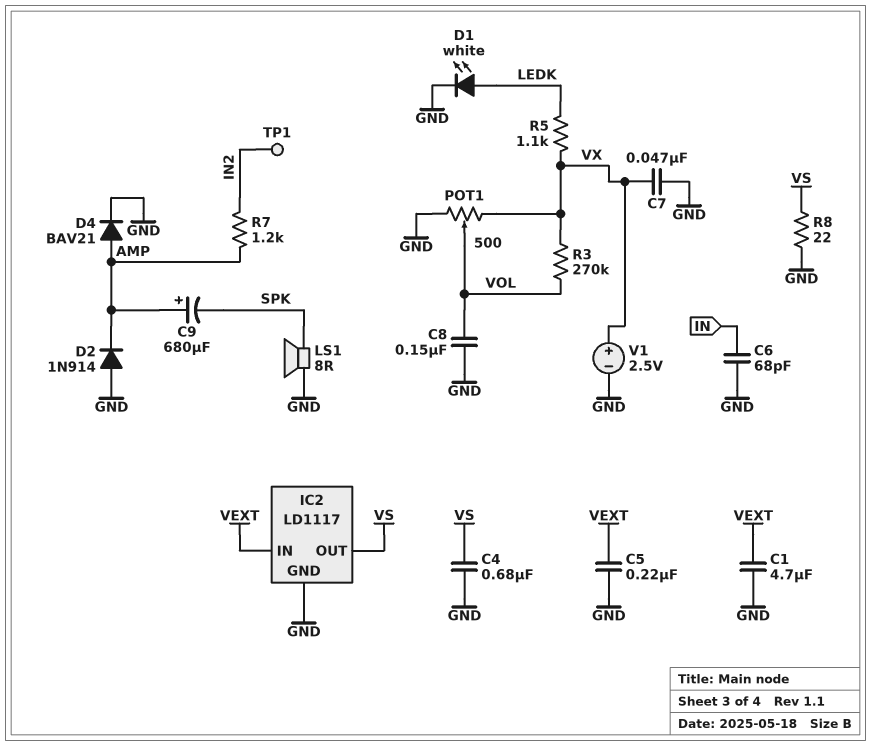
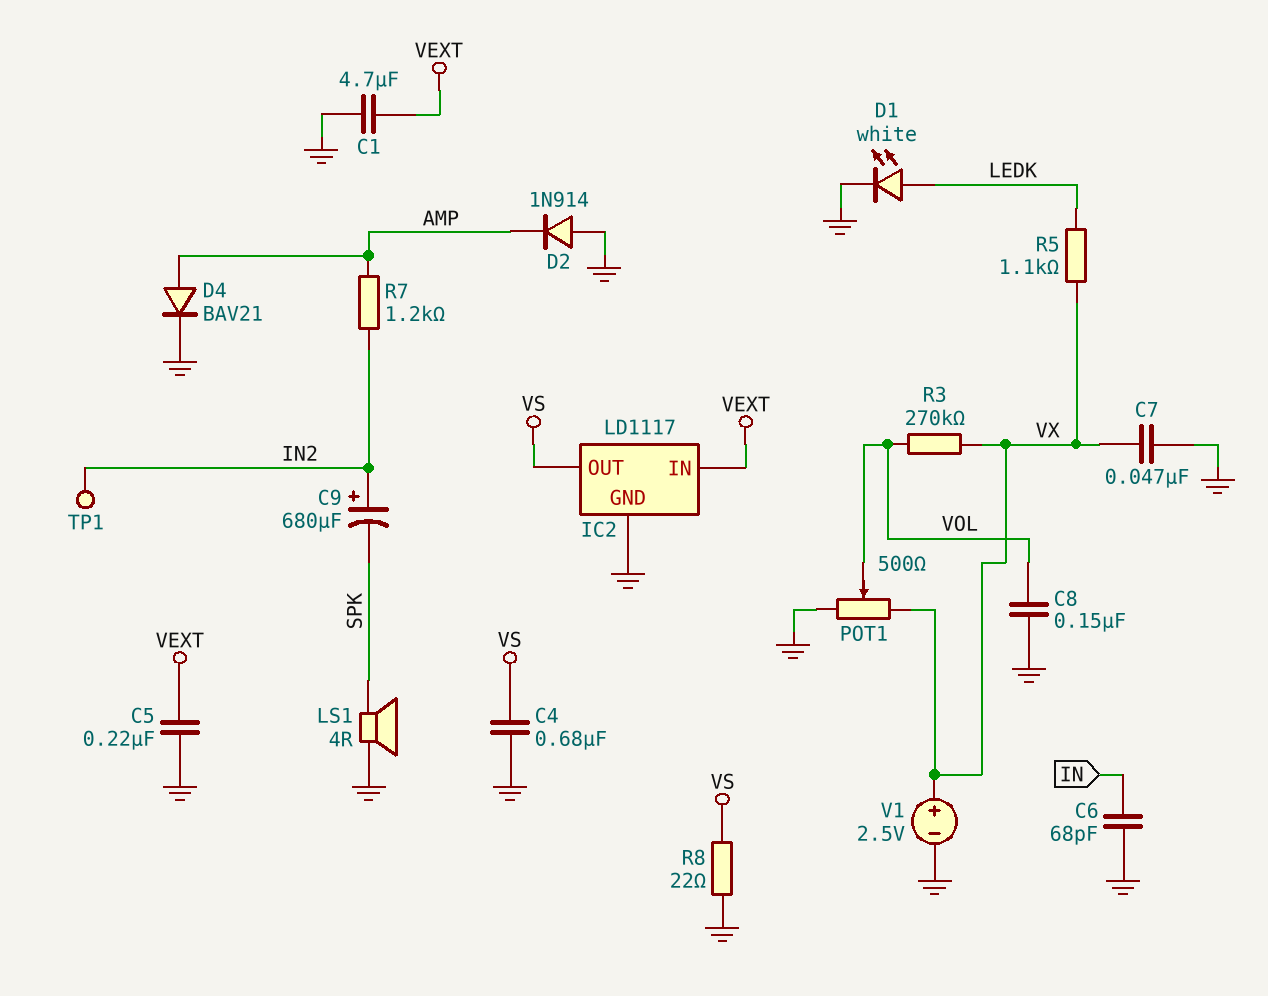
C9: 680uF (plus AMP, minus SPK) -> 680uF (plus IN2, minus SPK)
LS1: speaker 8R (GND, SPK) -> speaker 4R (GND, SPK)

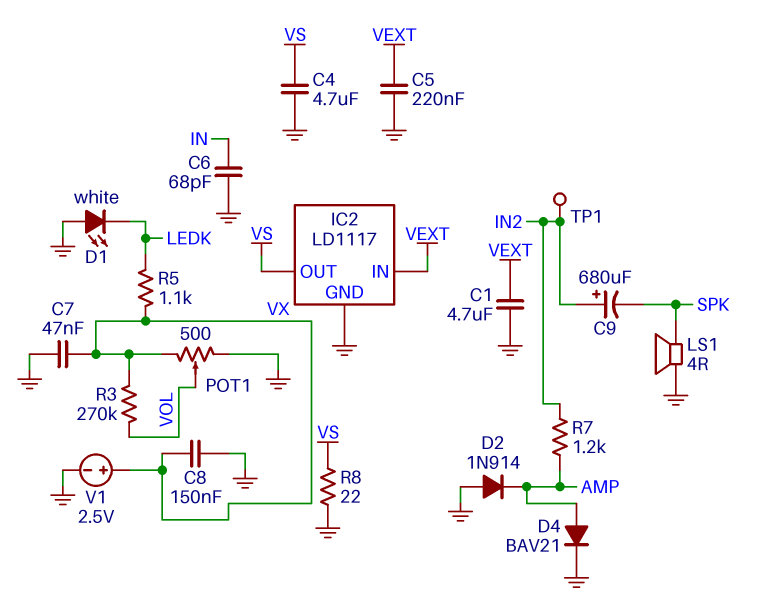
C4: 680nF (GND, VS) -> 4.7uF (GND, VS)
C8: 150nF (GND, VOL) -> 150nF (GND, VX)
D1: LED white (A LEDK, K GND) -> LED white (A GND, K LEDK)

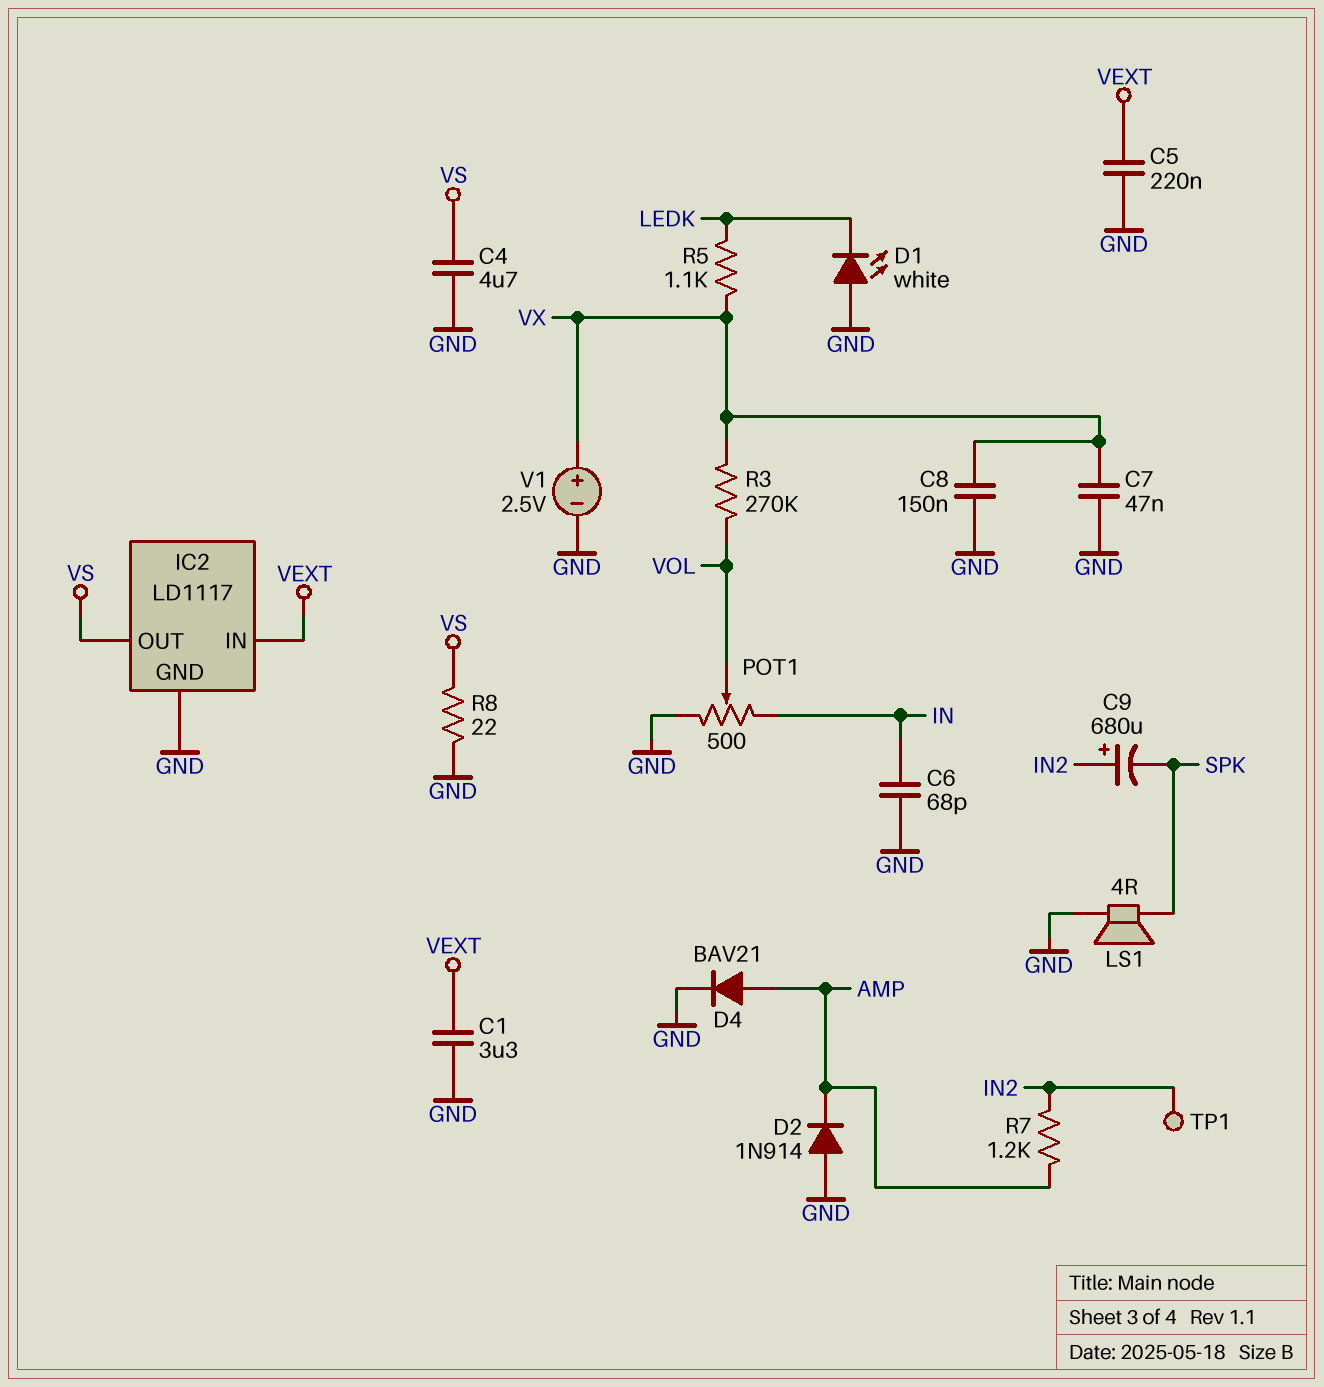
C1: 4.7uF (GND, VEXT) -> 3.3uF (GND, VEXT)
POT1: 500 (GND, VX, wiper VOL) -> 500 (GND, IN, wiper VOL)

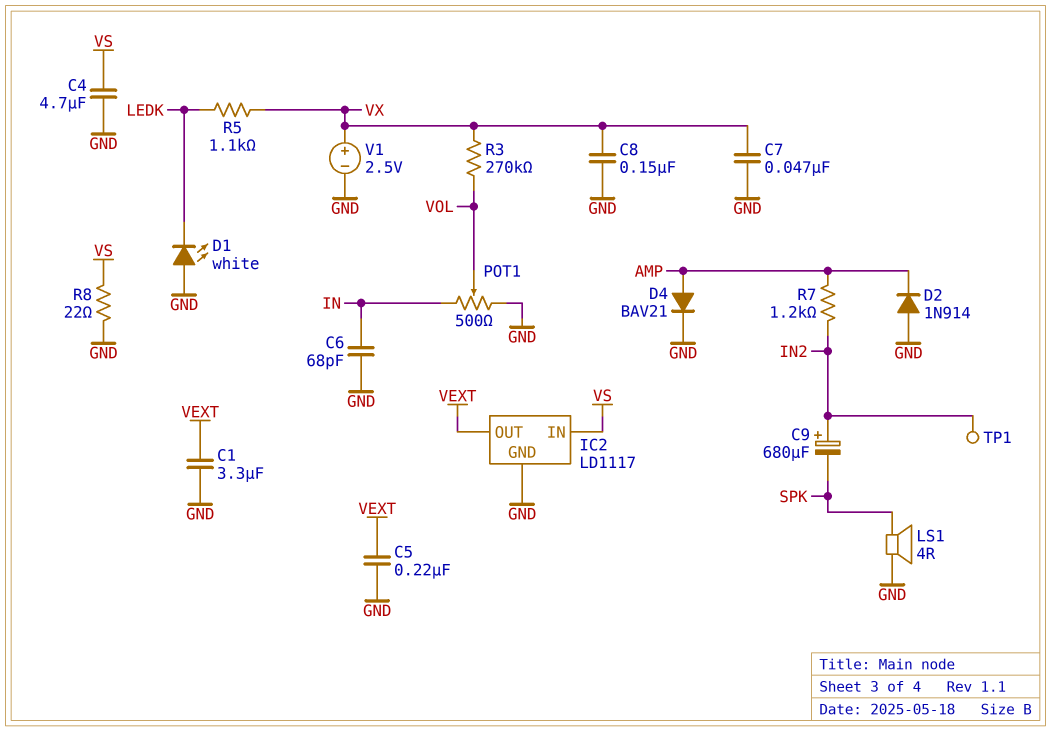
IC2 pin IN: VEXT -> VS
IC2 pin OUT: VS -> VEXT

